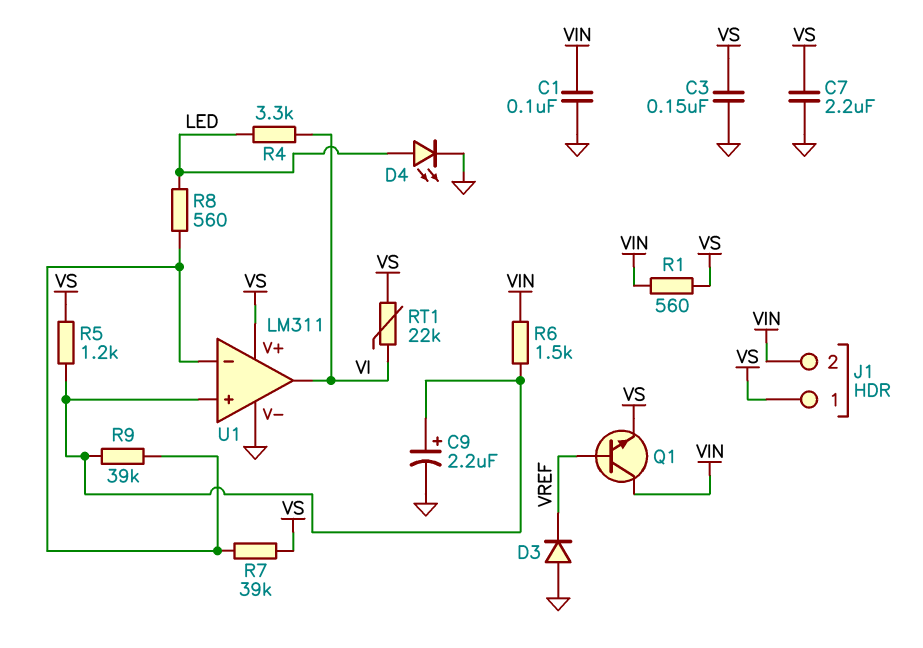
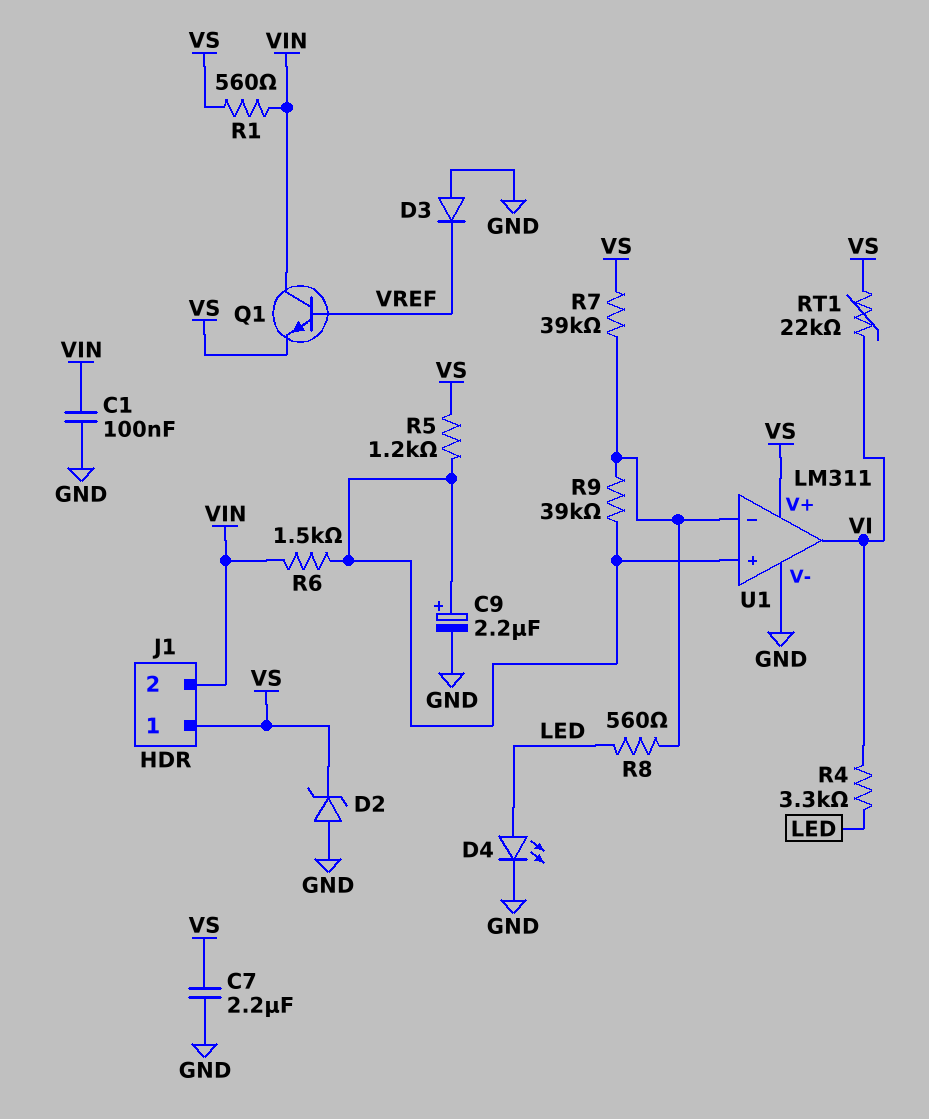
C3: 150nF (GND, VS) -> none
D2: none -> zener (A GND, K VS)

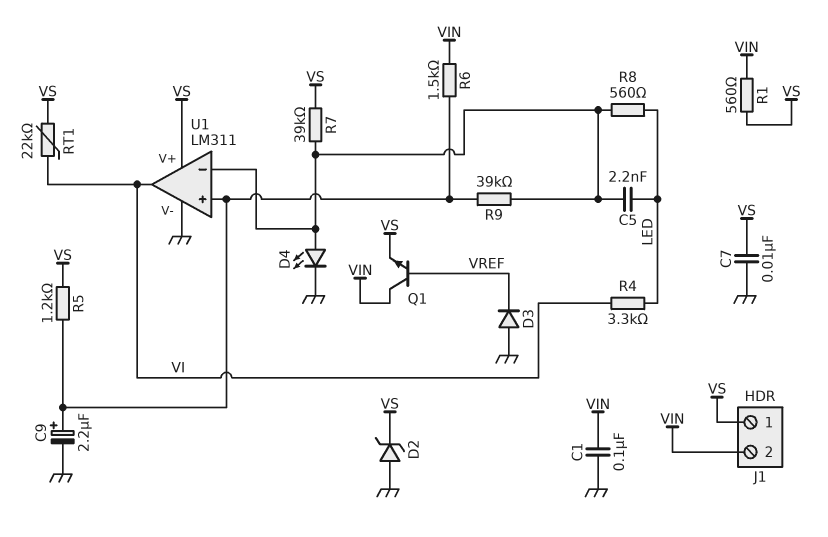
C5: none -> 2.2nF (LED, U1/in-)
C7: 2.2uF (GND, VS) -> 10nF (GND, VS)
D4: LED (A LED, K GND) -> LED (A U1/in-, K GND)

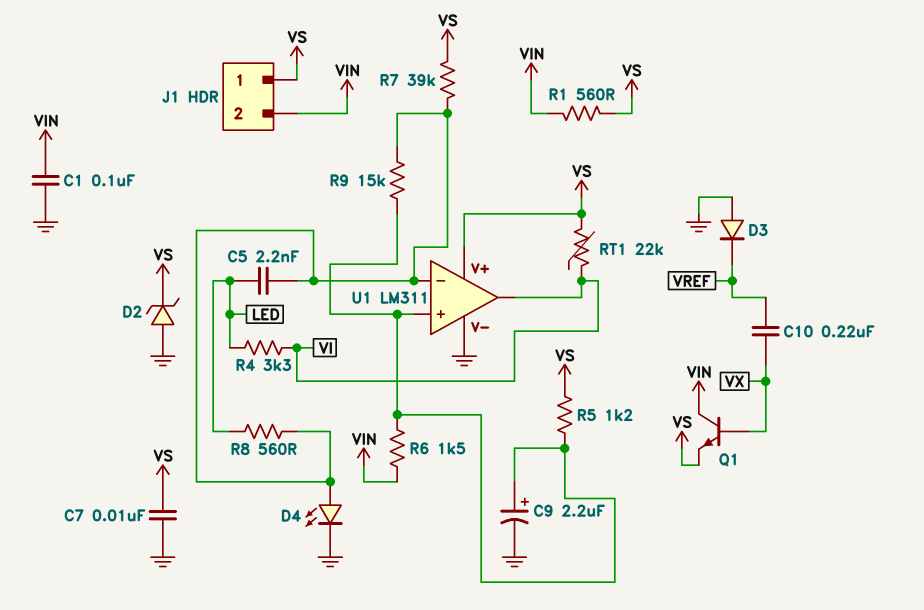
C10: none -> 220nF (VREF, VX)
Q1: NPN (B VREF, C VIN, E VS) -> NPN (B VX, C VIN, E VS)
R9: 39k (U1/in+, U1/in-) -> 15k (U1/in+, U1/in-)

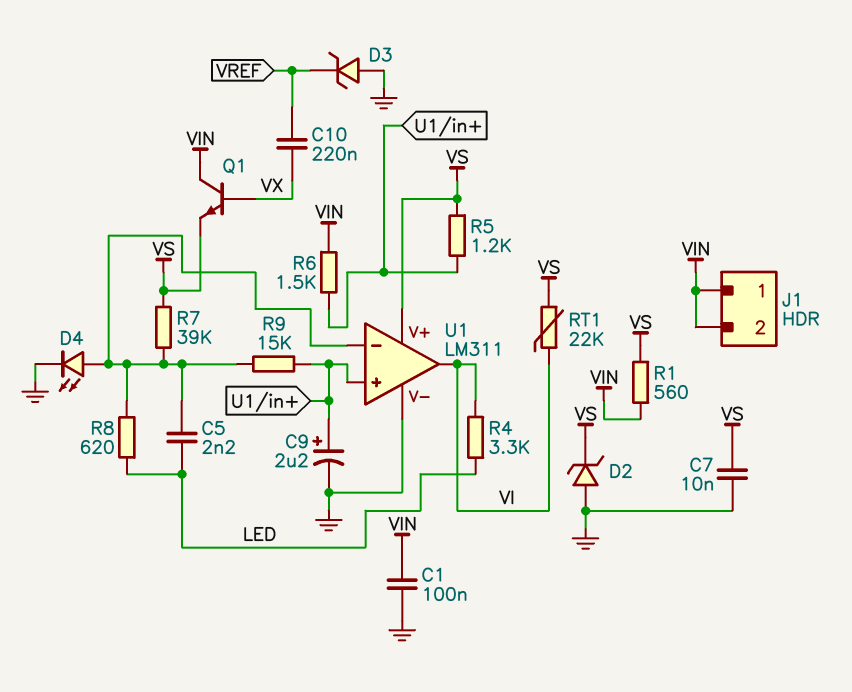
D3: diode (A GND, K VREF) -> zener (A GND, K VREF)
J1 pin 1: VS -> VIN
R8: 560 (LED, U1/in-) -> 620 (LED, U1/in-)

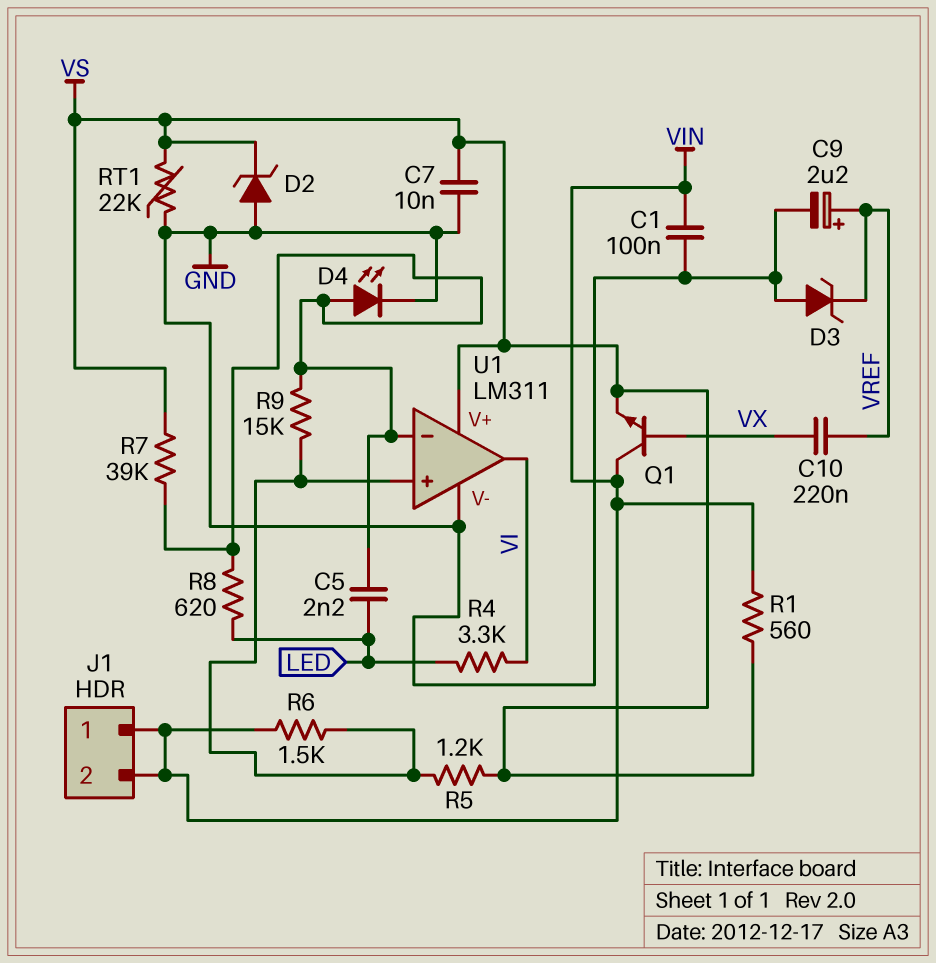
C9: 2.2uF (plus U1/in+, minus GND) -> 2.2uF (plus VREF, minus GND)
RT1: 22k (VI, VS) -> 22k (GND, VS)

